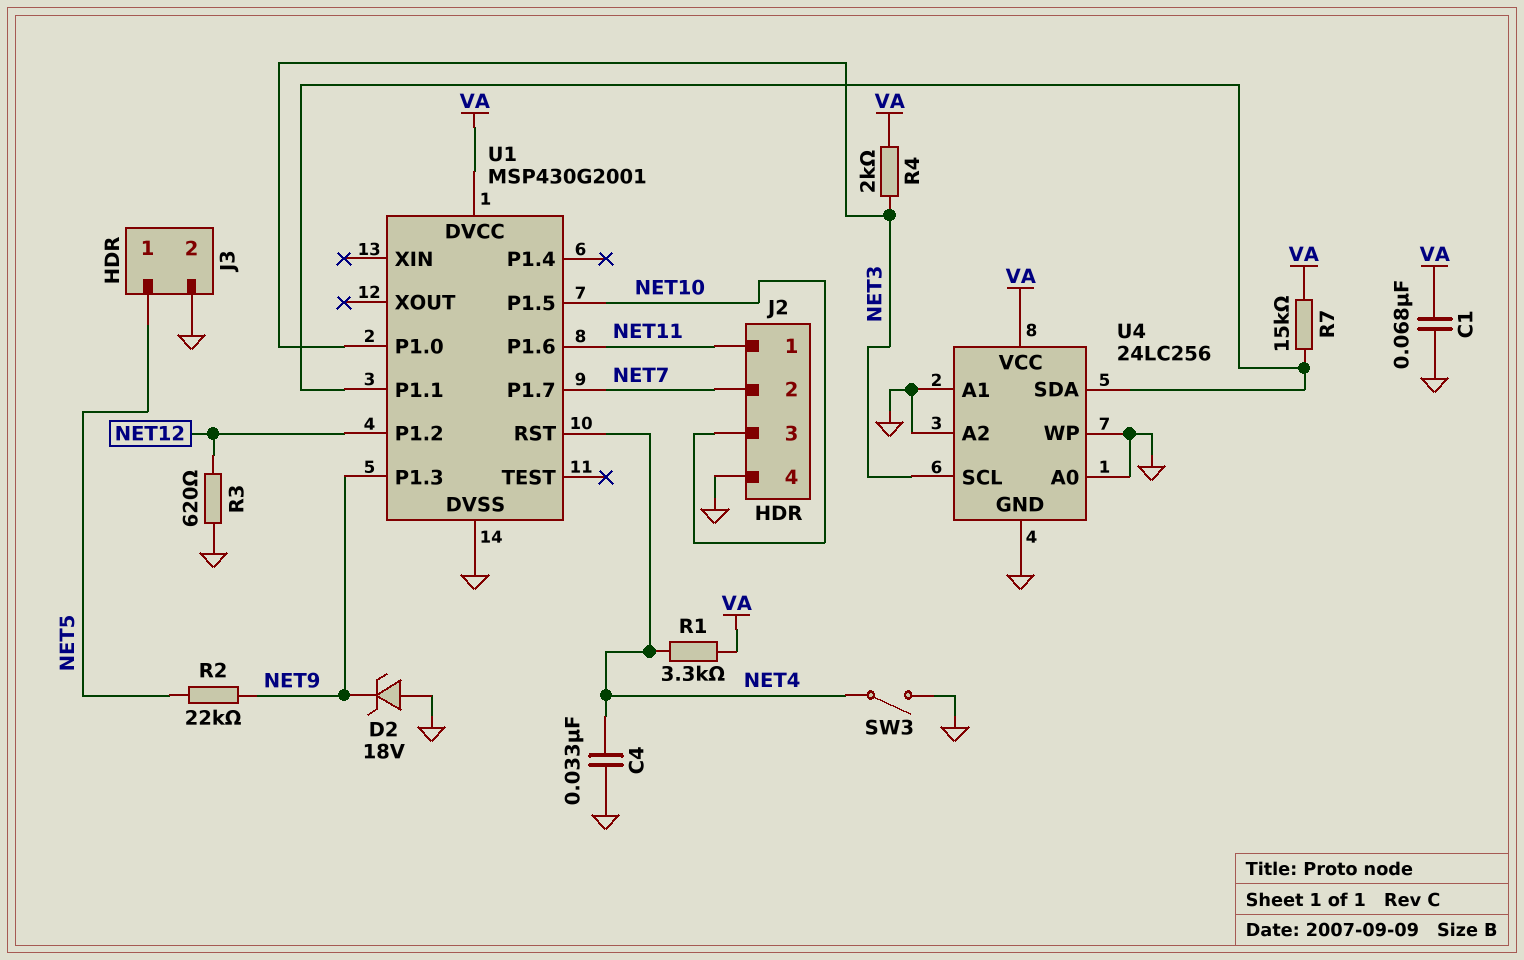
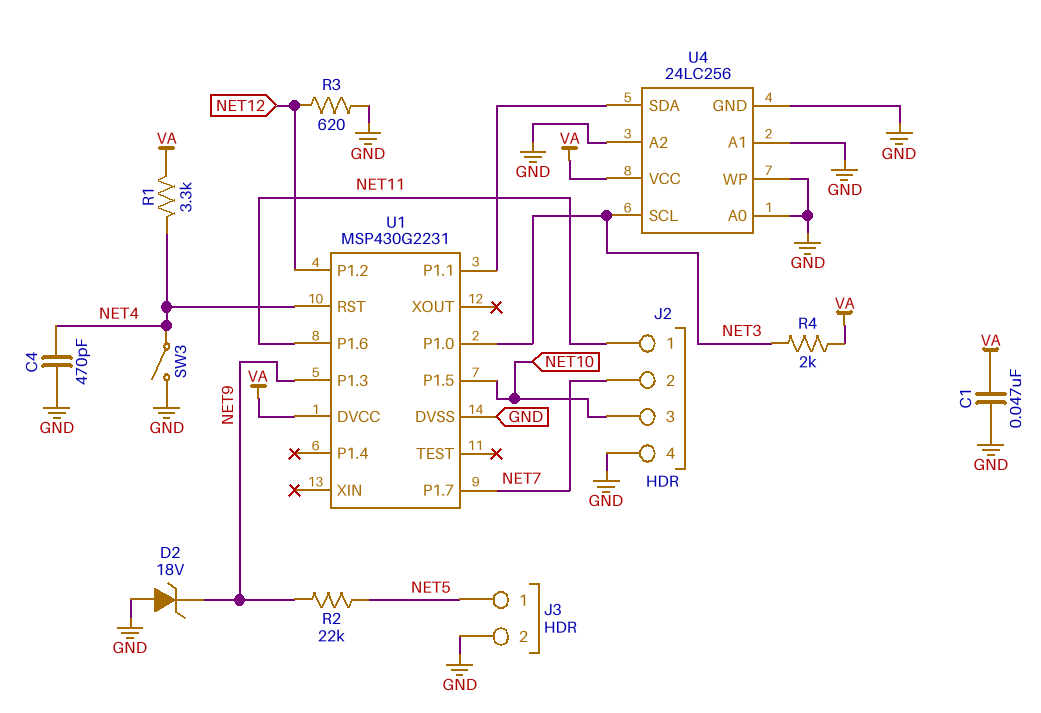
C1: 68nF (GND, VA) -> 47nF (GND, VA)
C4: 33nF (GND, NET4) -> 470pF (GND, NET4)
R7: 15k (U1/P1.1, VA) -> none
U1: MSP430G2001 -> MSP430G2231

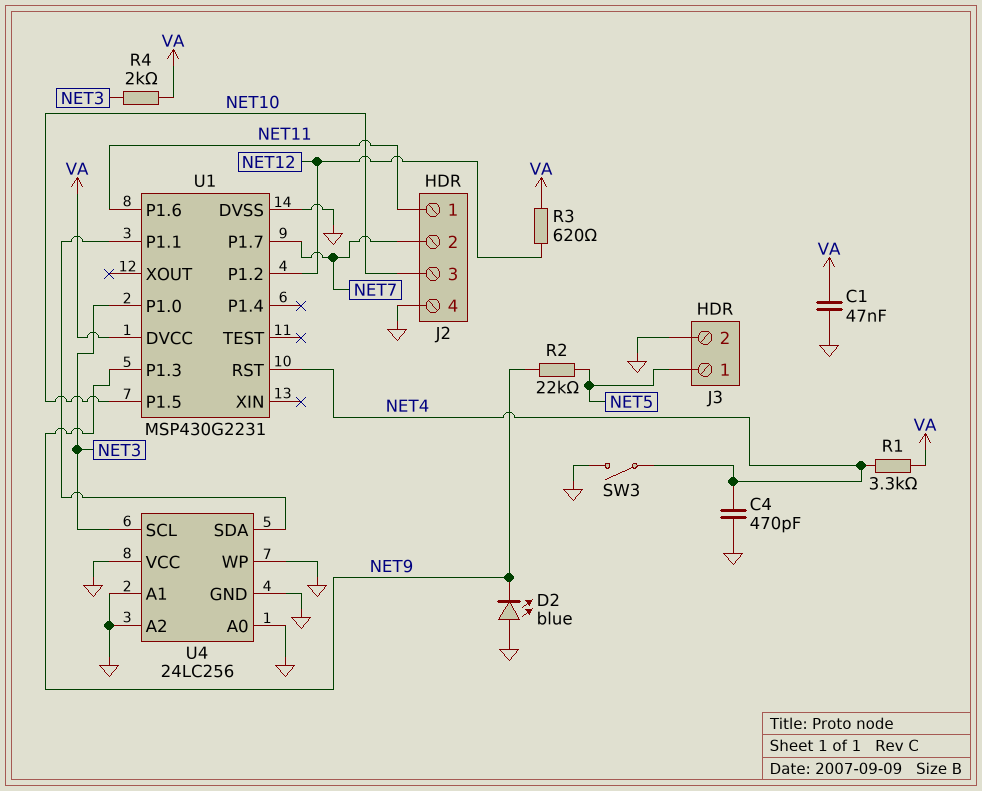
D2: zener 18V (A GND, K NET9) -> LED blue (A GND, K NET9)
R3: 620 (GND, NET12) -> 620 (NET12, VA)
U4 pin VCC: VA -> GND

